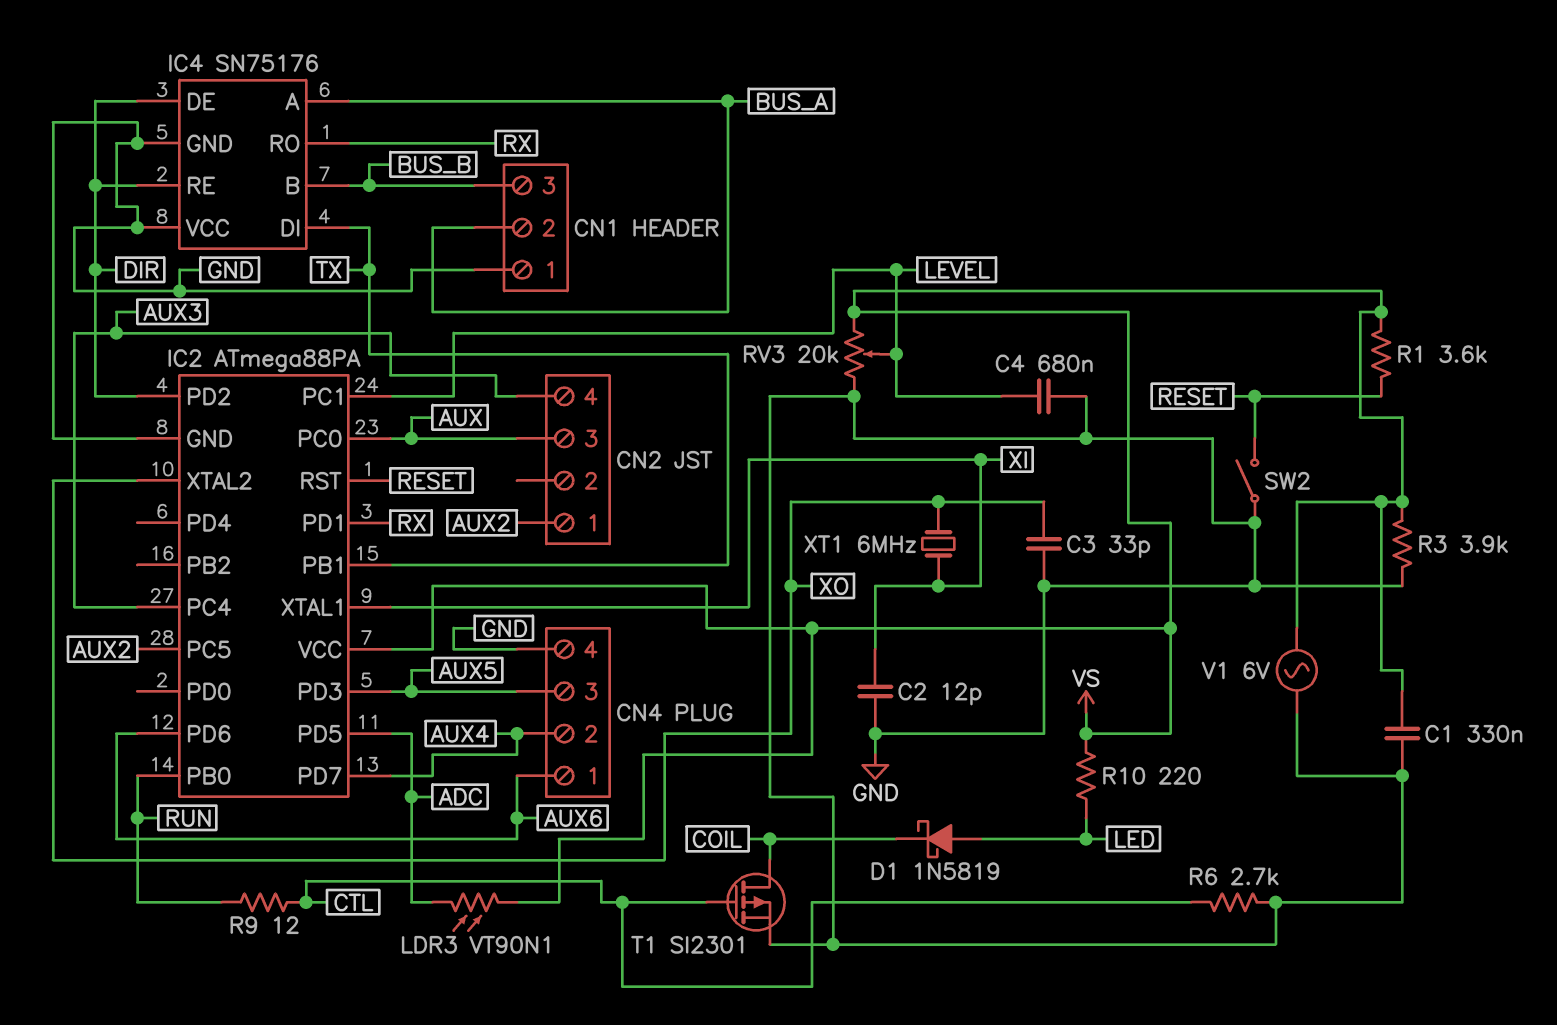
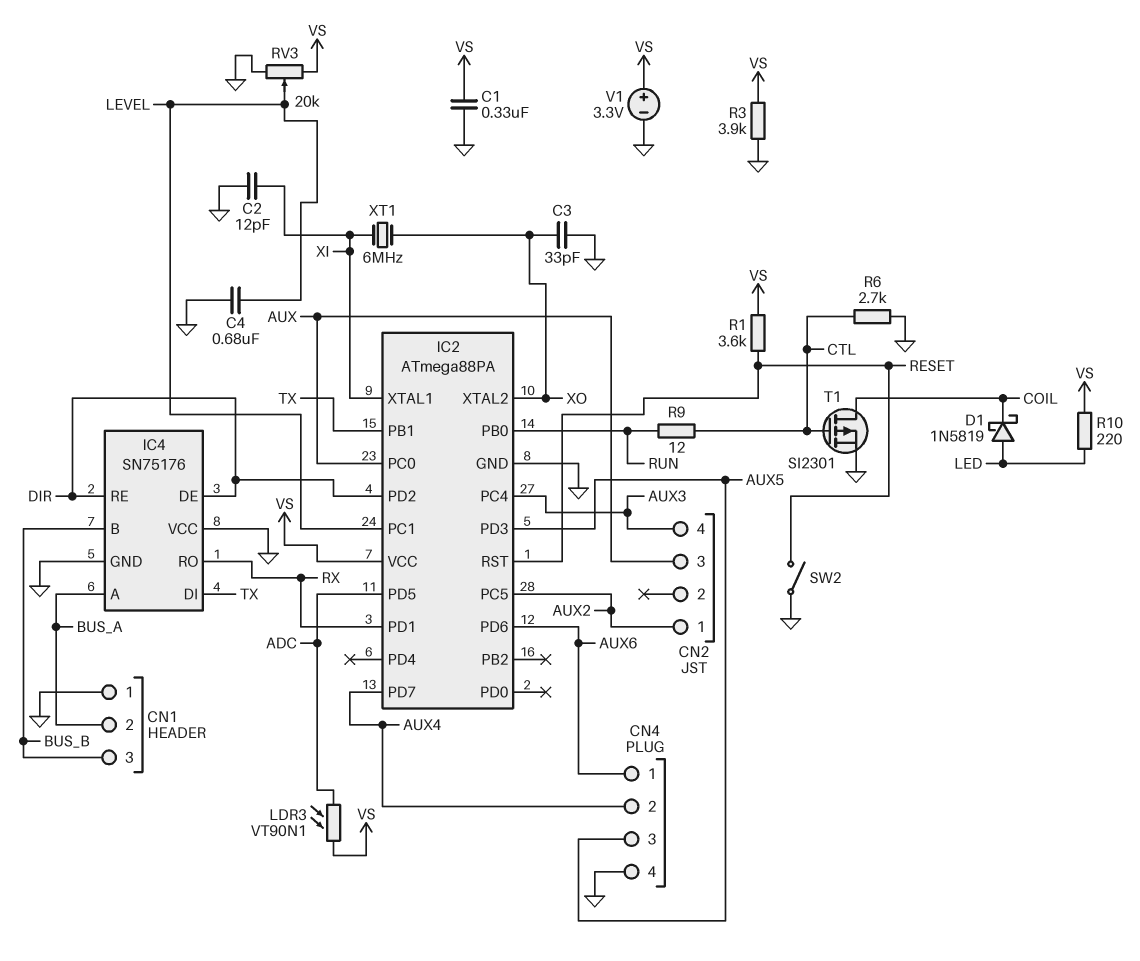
V1: AC 6V (GND, VS) -> 3.3V (plus VS, minus GND)

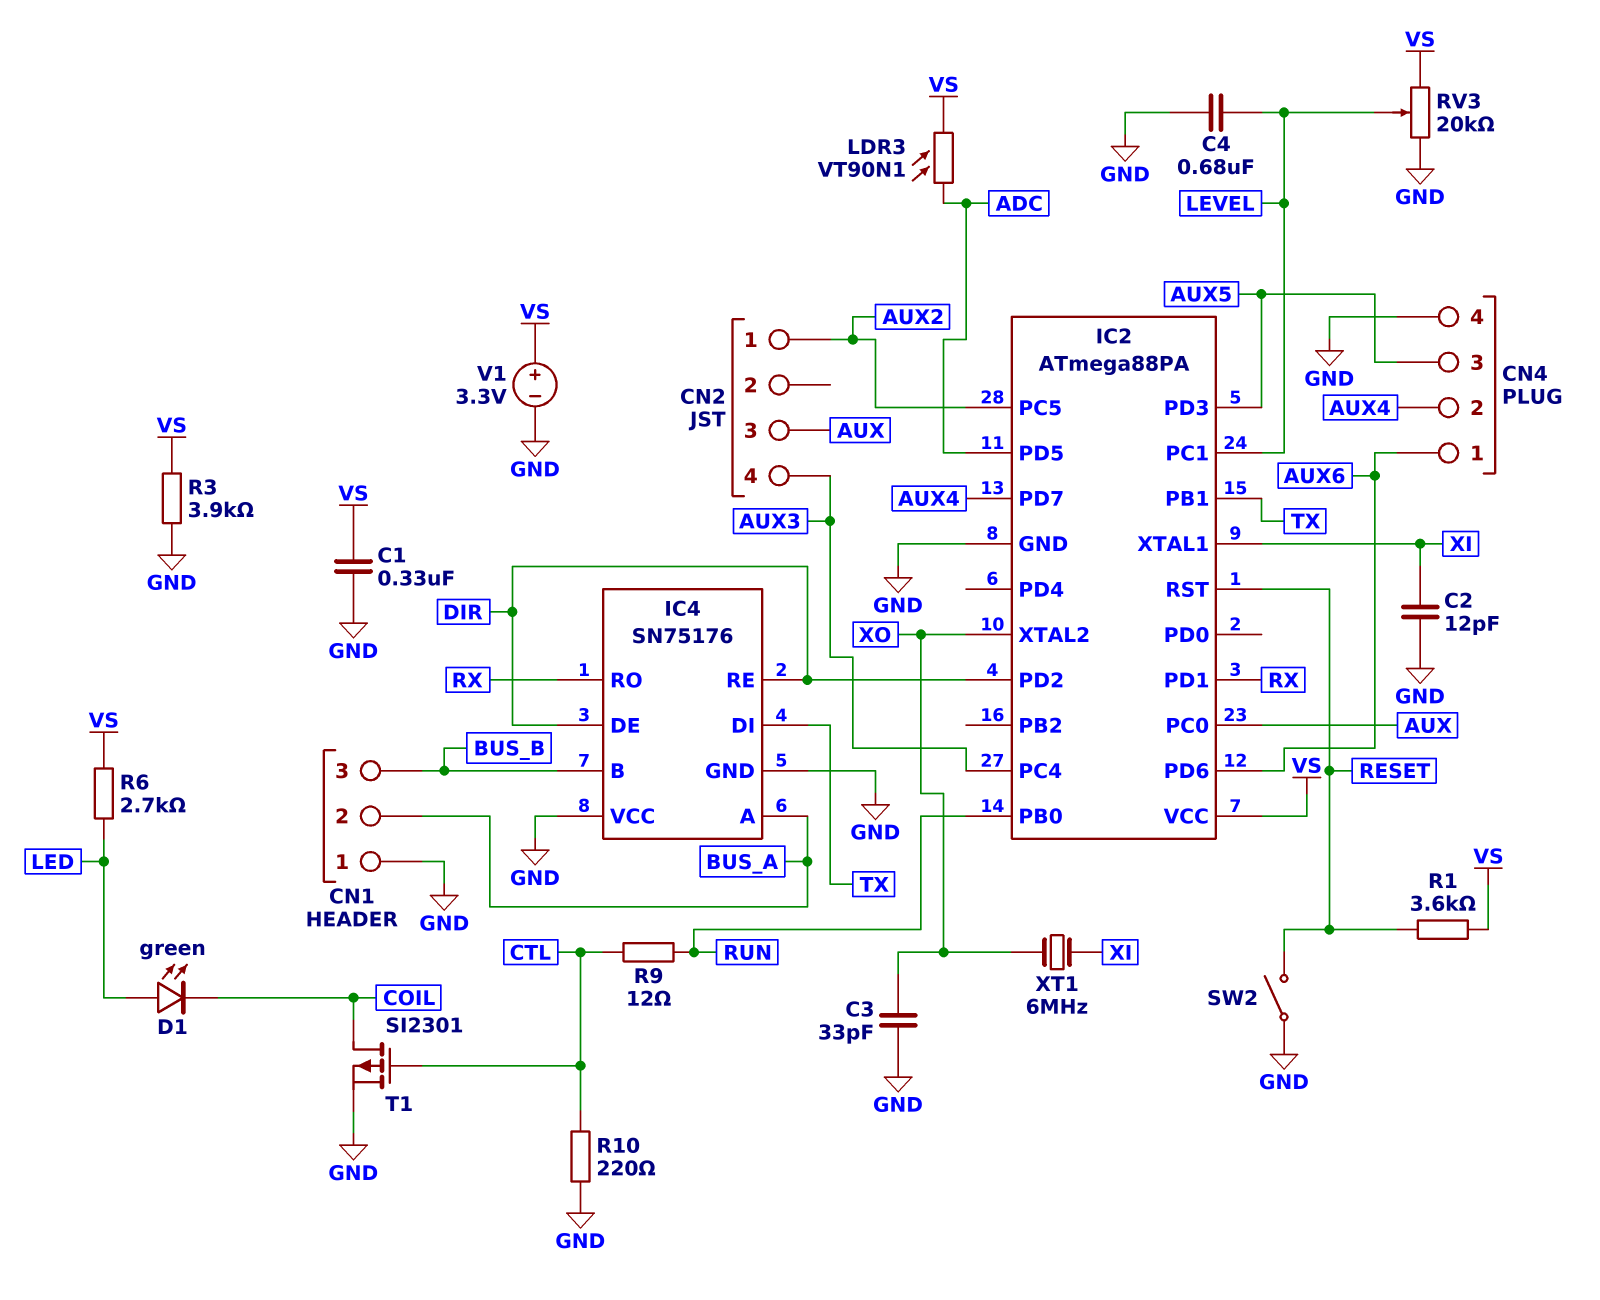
D1: schottky 1N5819 (A LED, K COIL) -> LED green (A LED, K COIL)
R6: 2.7k (CTL, GND) -> 2.7k (LED, VS)
R10: 220 (LED, VS) -> 220 (CTL, GND)

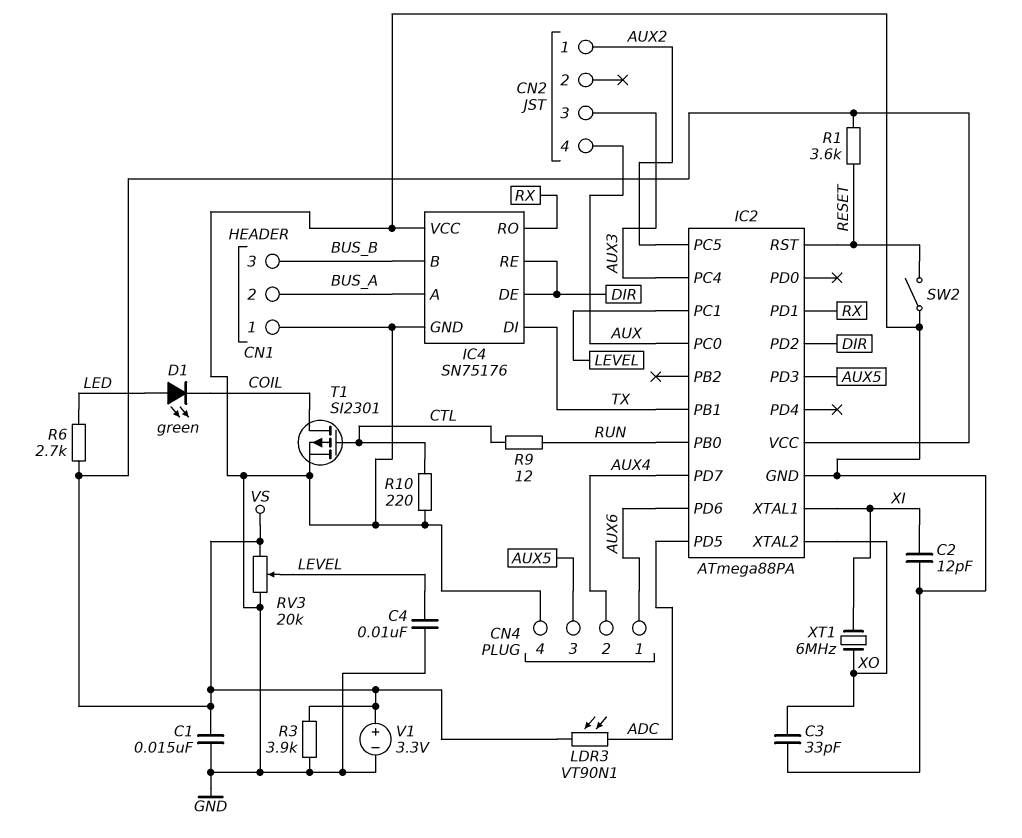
C1: 330nF (GND, VS) -> 15nF (GND, VS)
C4: 680nF (GND, LEVEL) -> 10nF (GND, LEVEL)
CN2 pin 3: AUX -> AUX3
CN2 pin 4: AUX3 -> AUX

